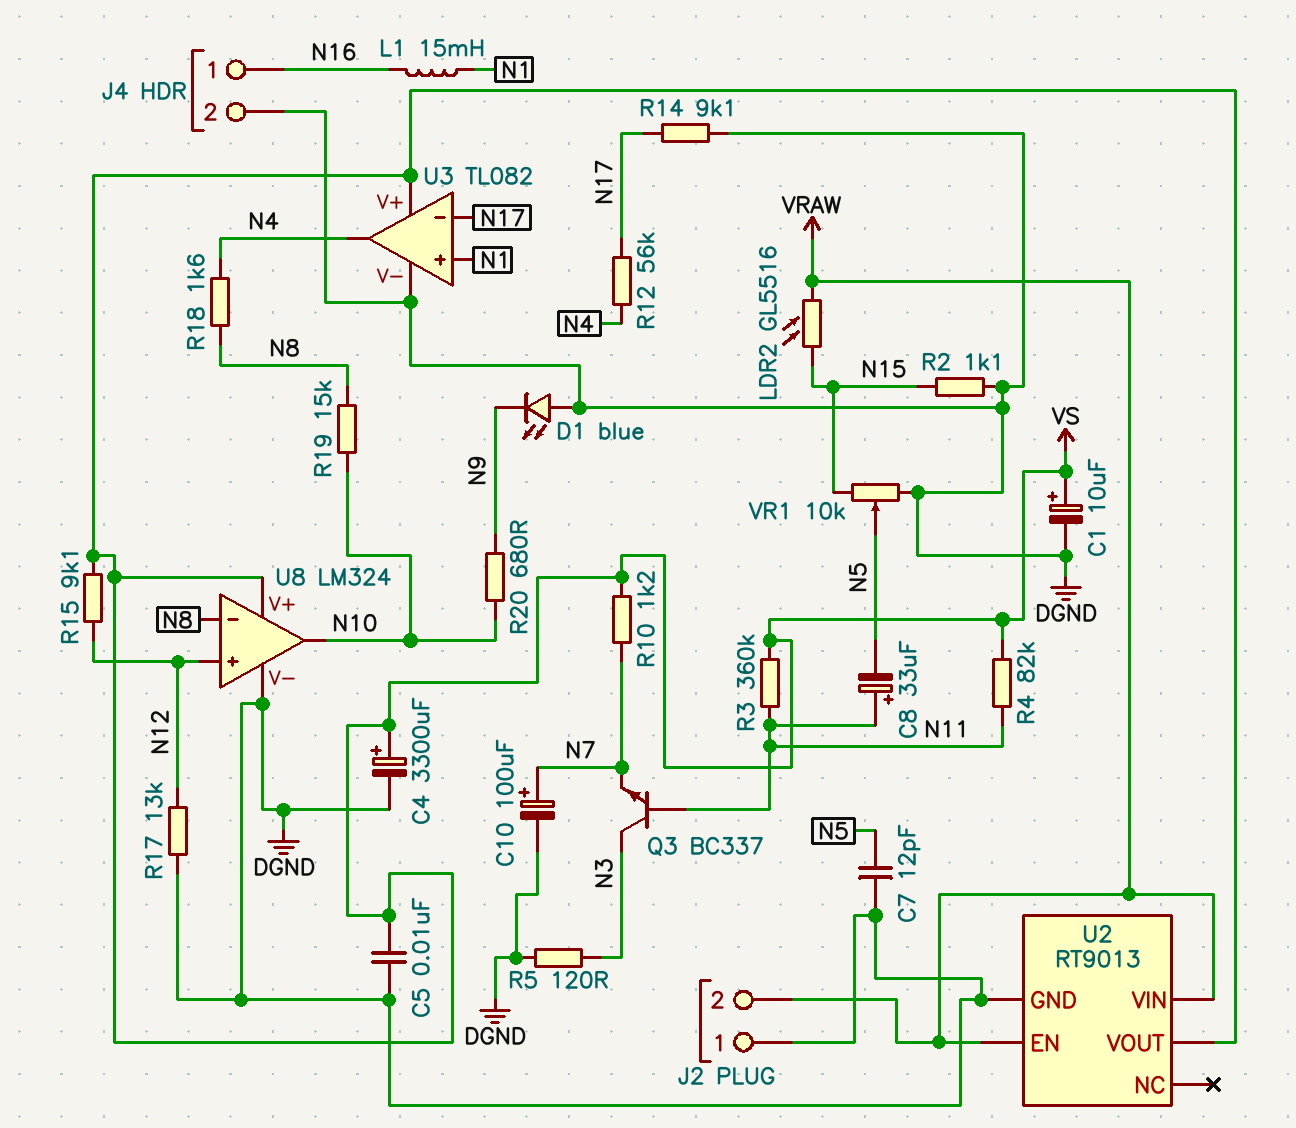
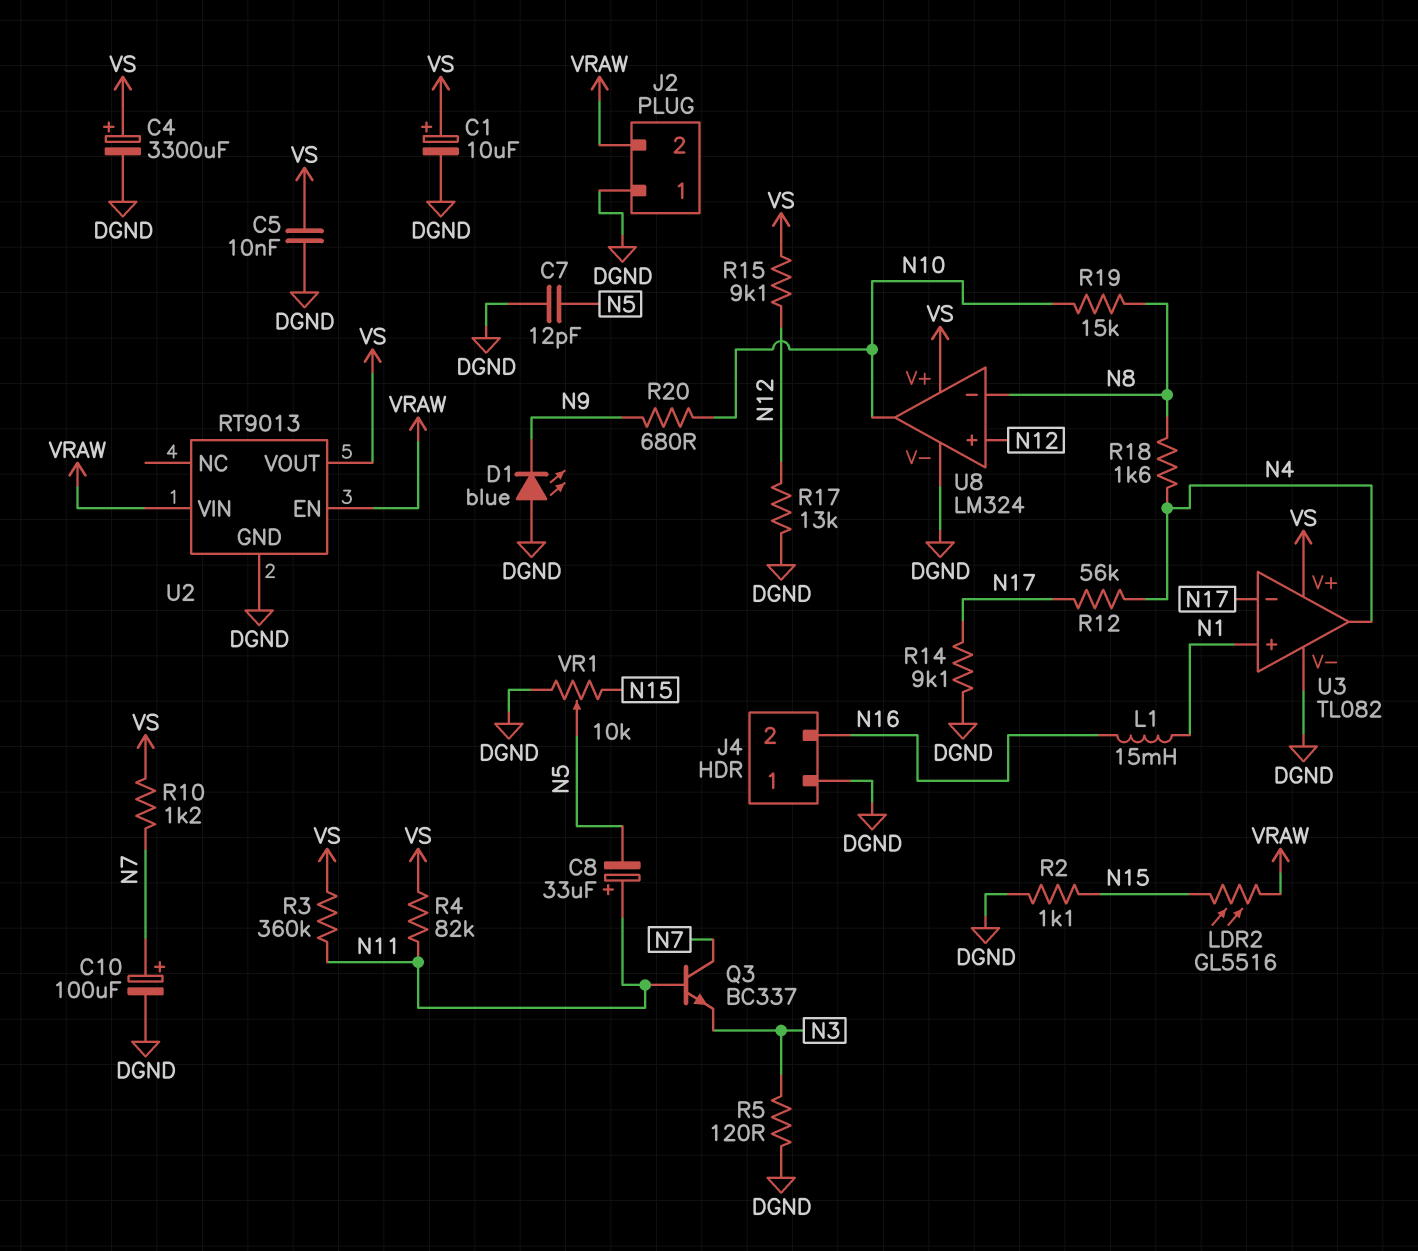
J4 pin 1: N16 -> DGND
J4 pin 2: DGND -> N16
Q3: NPN BC337 (B N11, C N3, E N7) -> NPN BC337 (B N11, C N7, E N3)

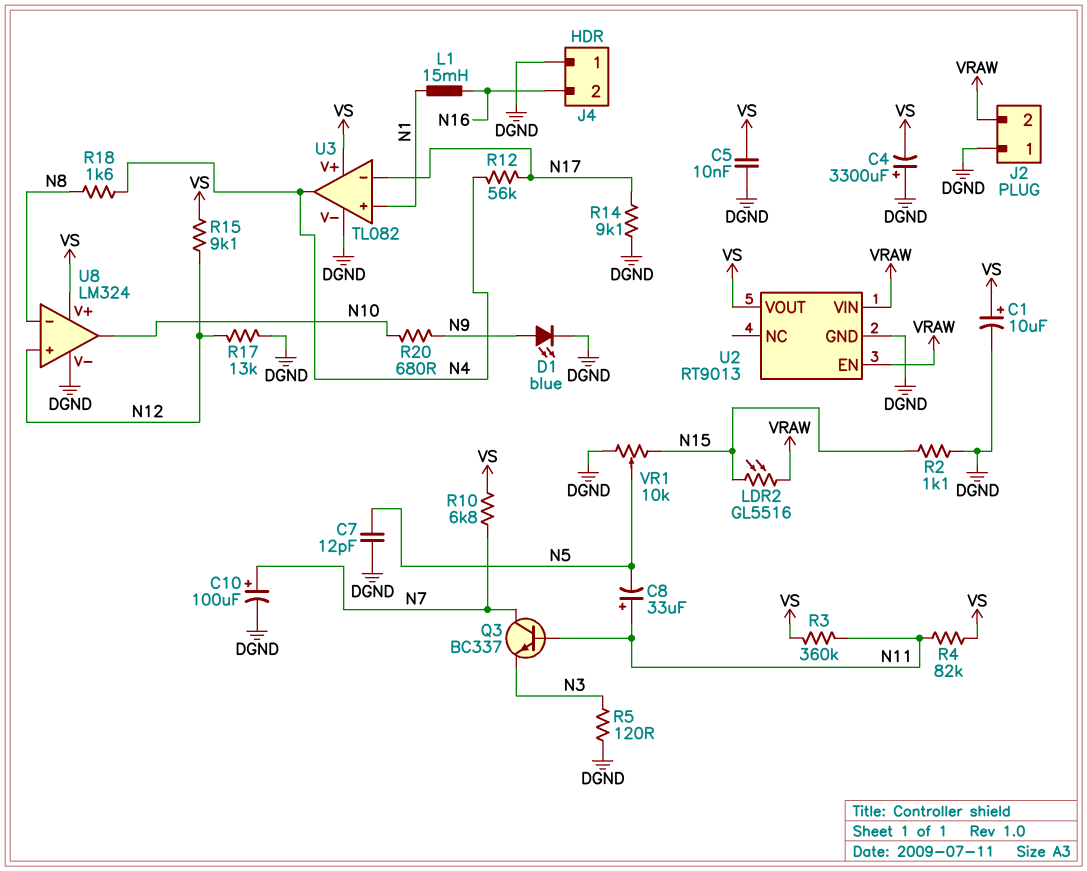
C4: 3300uF (plus VS, minus DGND) -> 3300uF (plus DGND, minus VS)
D1: LED blue (A DGND, K N9) -> LED blue (A N9, K DGND)
R10: 1.2k (N7, VS) -> 6.8k (N7, VS)
R19: 15k (N8, N10) -> none

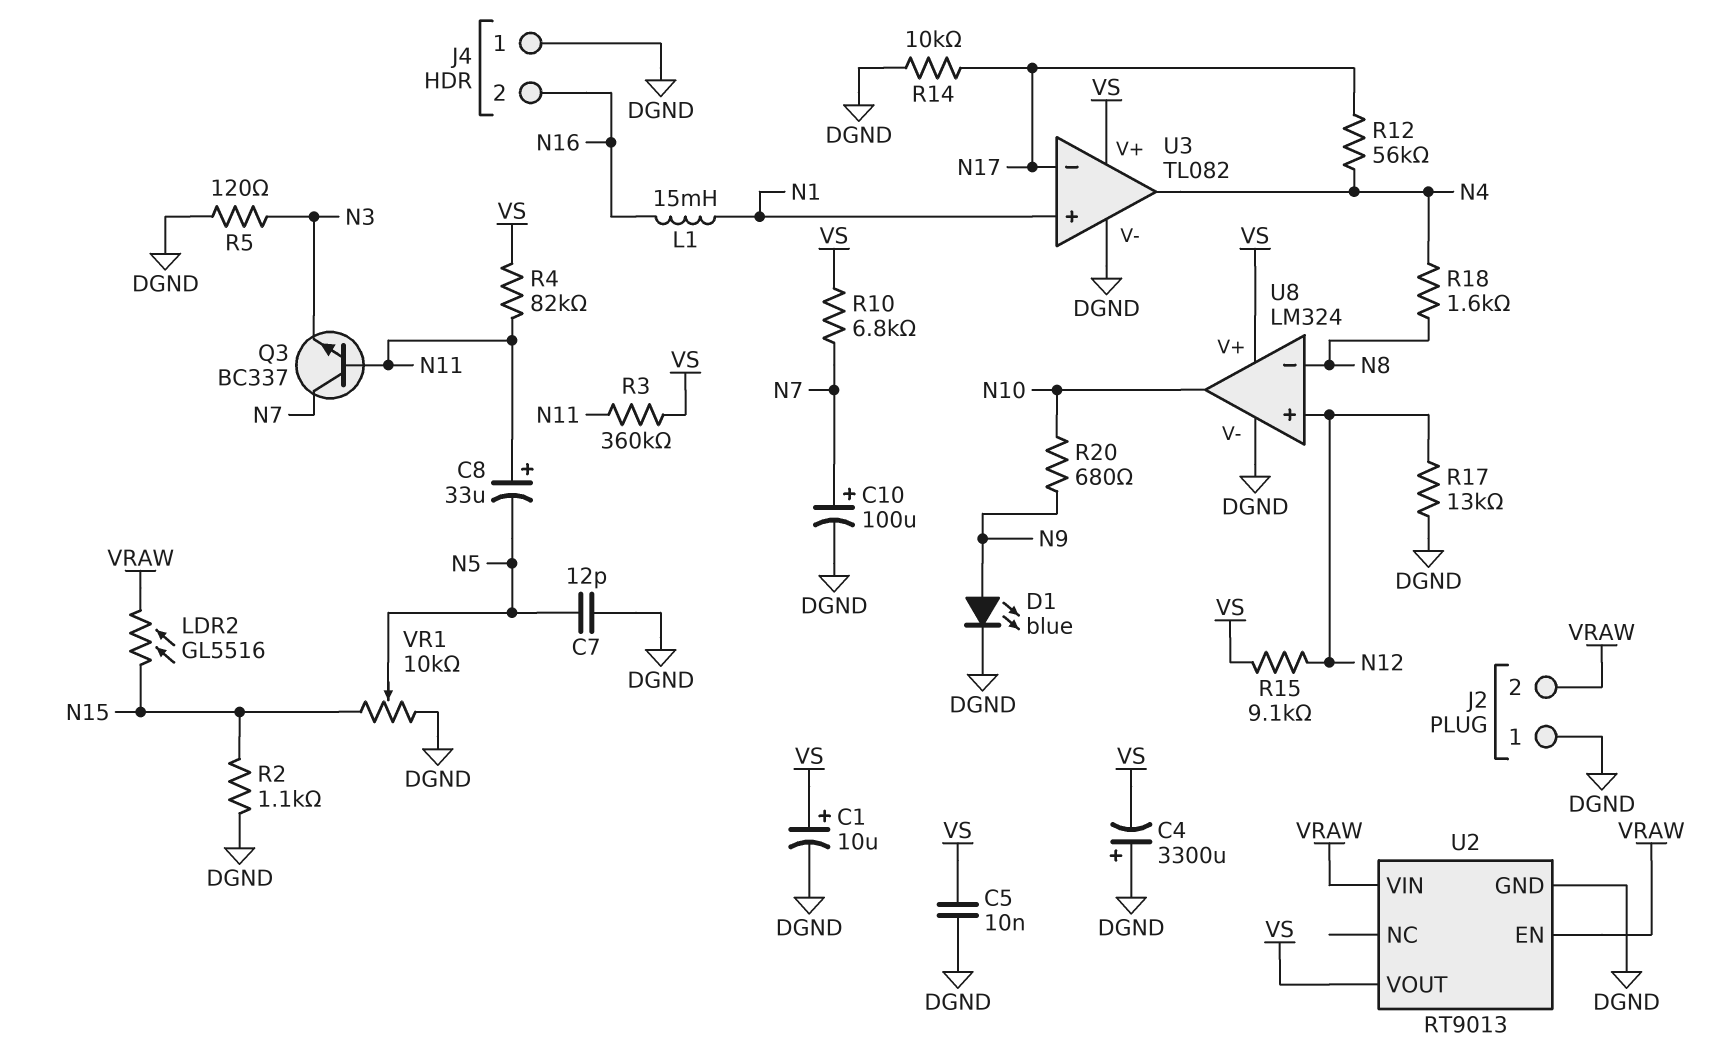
R14: 9.1k (DGND, N17) -> 10k (DGND, N17)

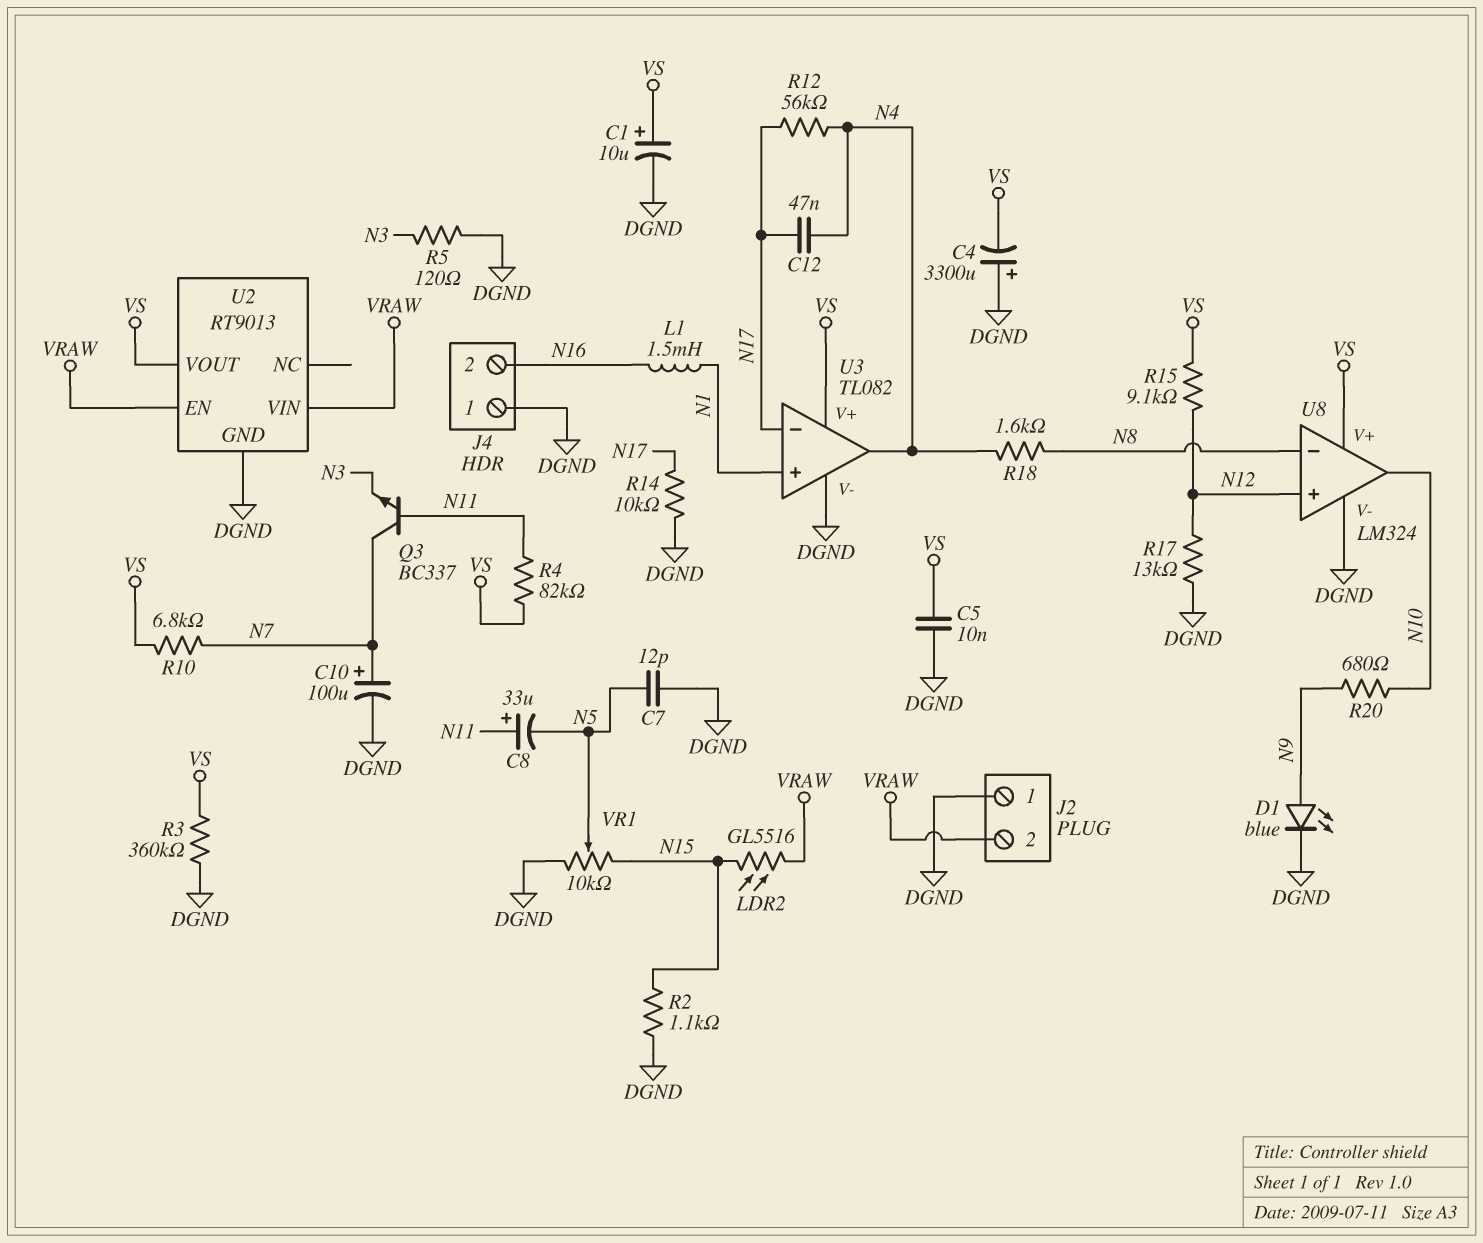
C12: none -> 47nF (N4, N17)
L1: 15mH (N1, N16) -> 1.5mH (N1, N16)
R3: 360k (N11, VS) -> 360k (DGND, VS)

